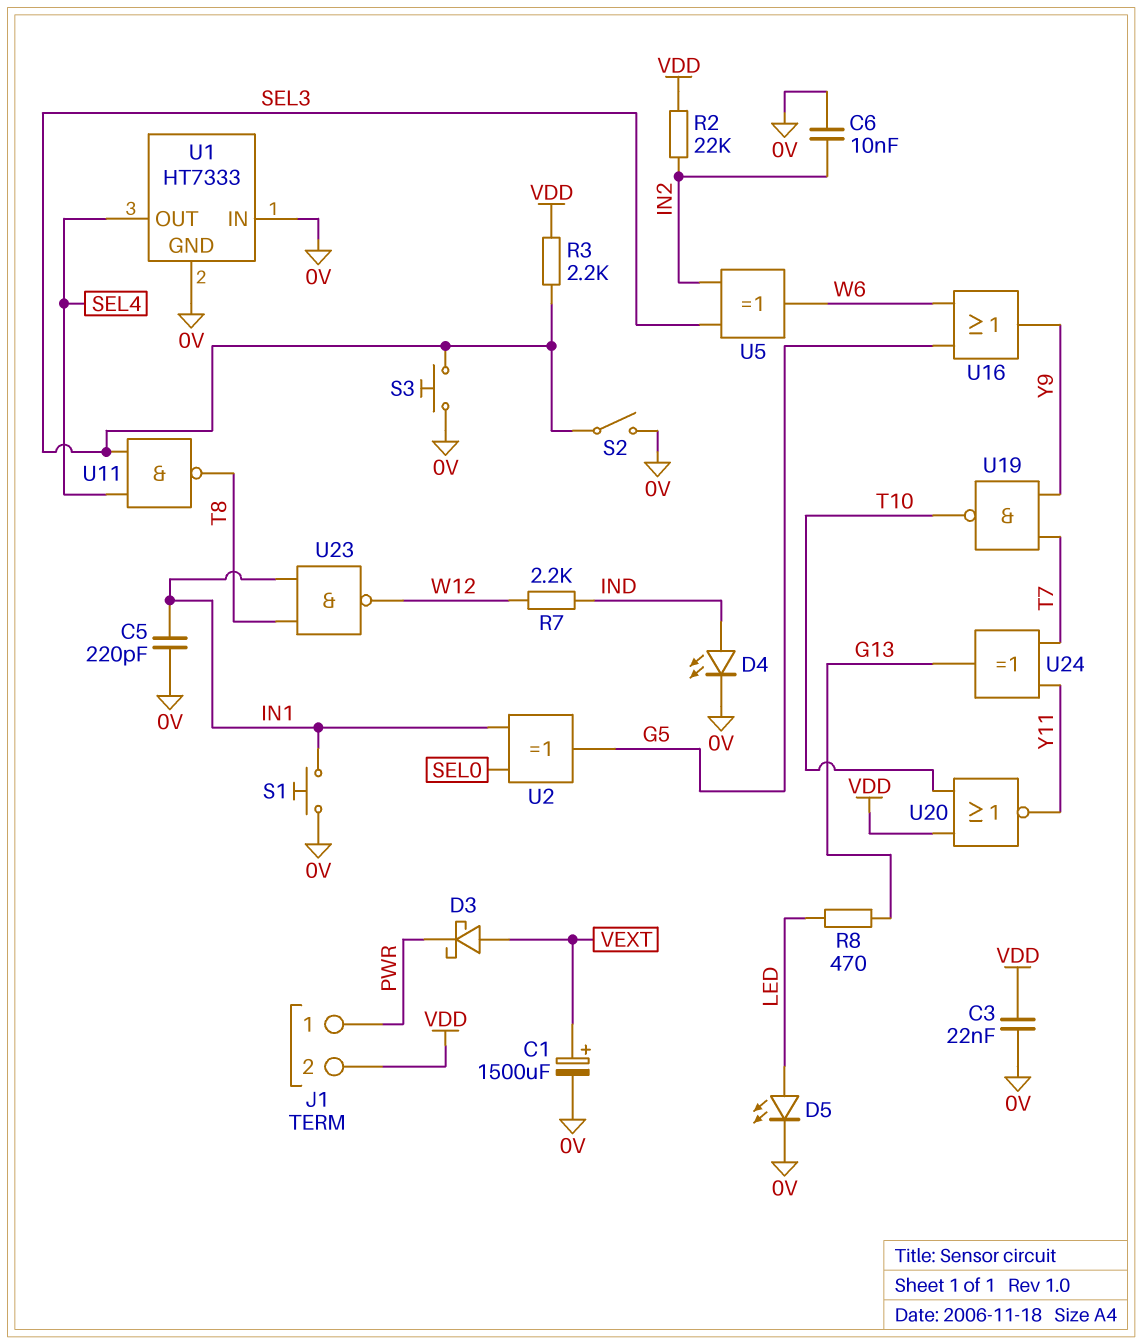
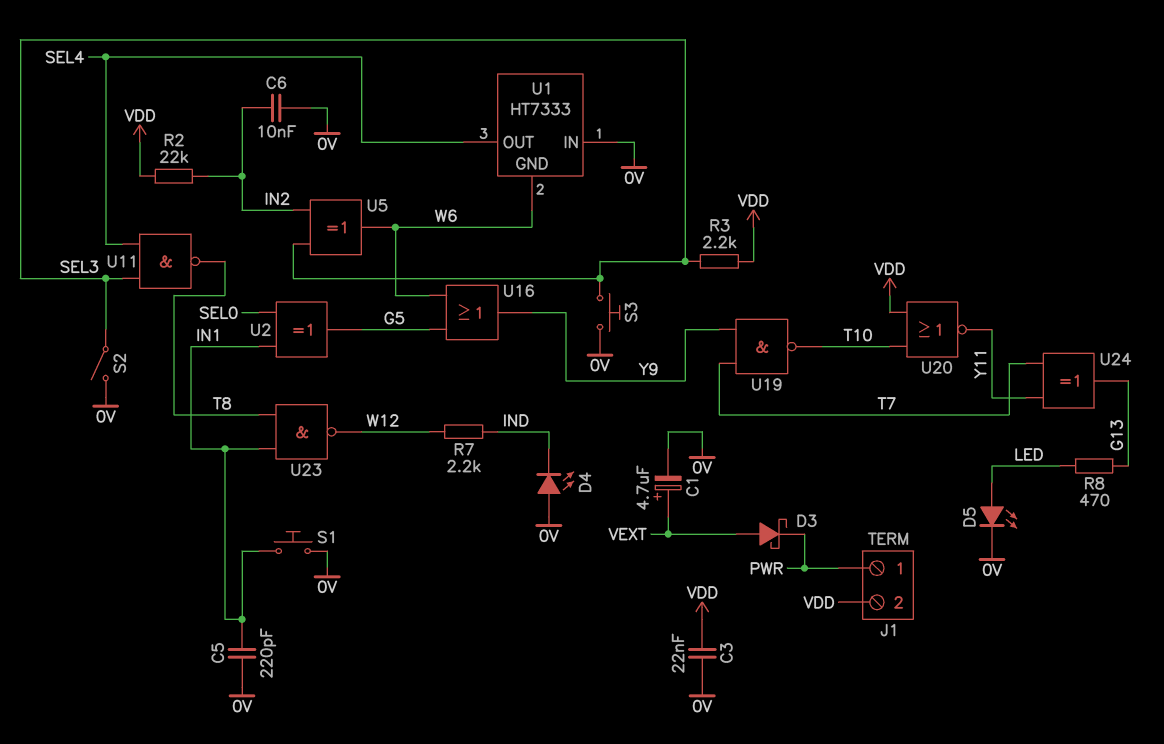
C1: 1500uF (plus VEXT, minus 0V) -> 4.7uF (plus VEXT, minus 0V)
D4: LED (A IND, K 0V) -> LED (A 0V, K IND)
U1 pin GND: 0V -> W6

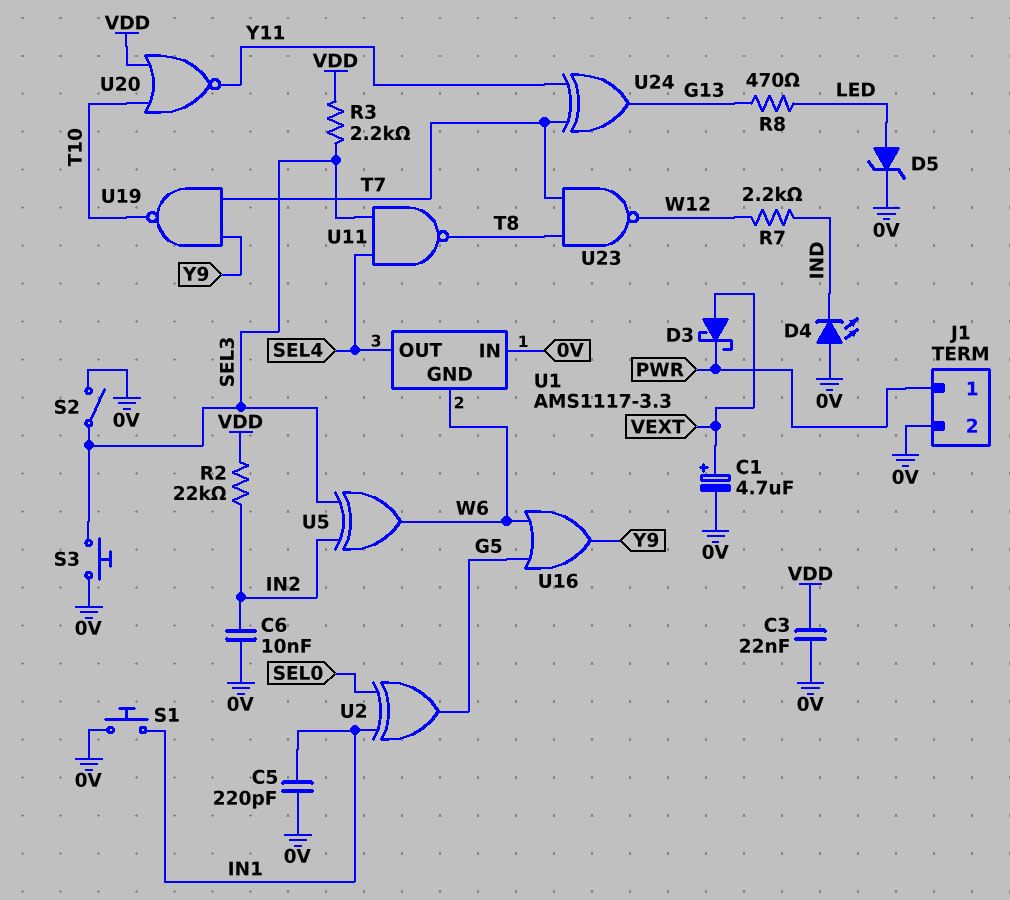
D5: LED (A LED, K 0V) -> zener (A LED, K 0V)
J1 pin 2: VDD -> 0V
U1: HT7333 -> AMS1117-3.3
U23: NAND (in IN1, in T8, out W12) -> NAND (in T7, in T8, out W12)

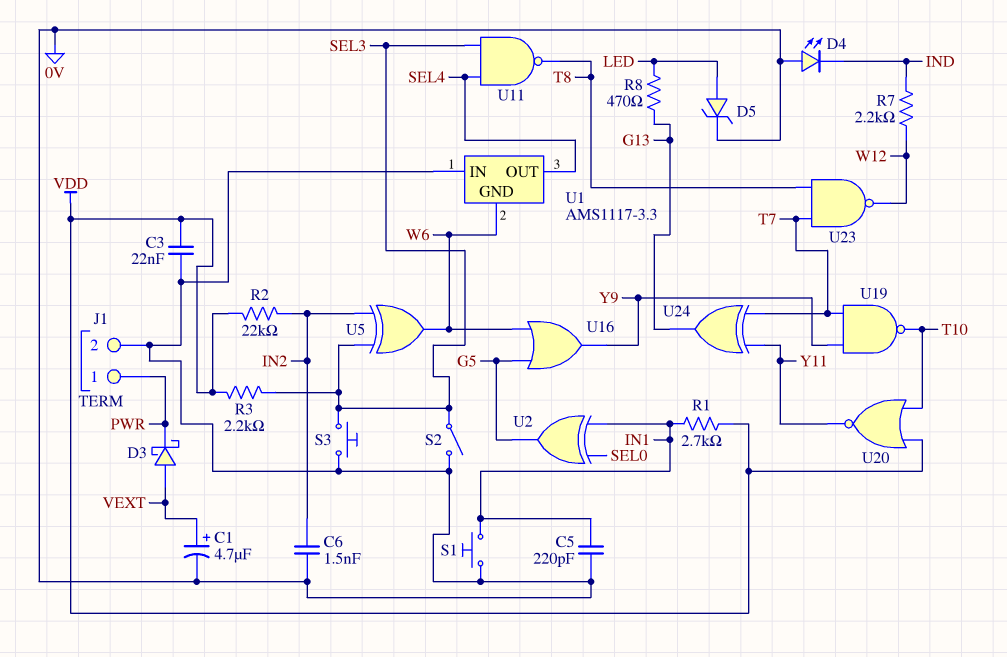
C6: 10nF (0V, IN2) -> 1.5nF (0V, IN2)
R1: none -> 2.7k (IN1, VDD)

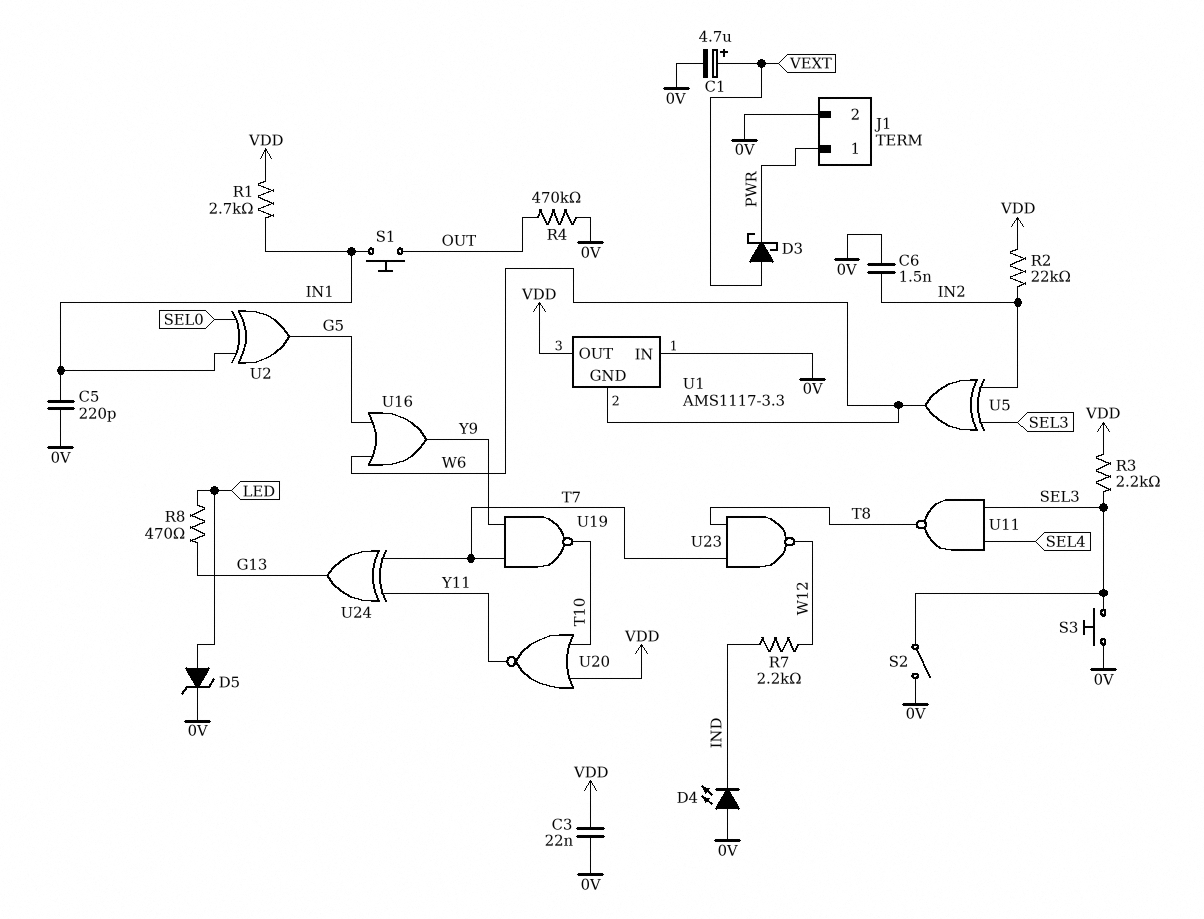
R4: none -> 470k (0V, OUT)
S1: button (0V, IN1) -> button (IN1, OUT)
U1 pin OUT: SEL4 -> VDD

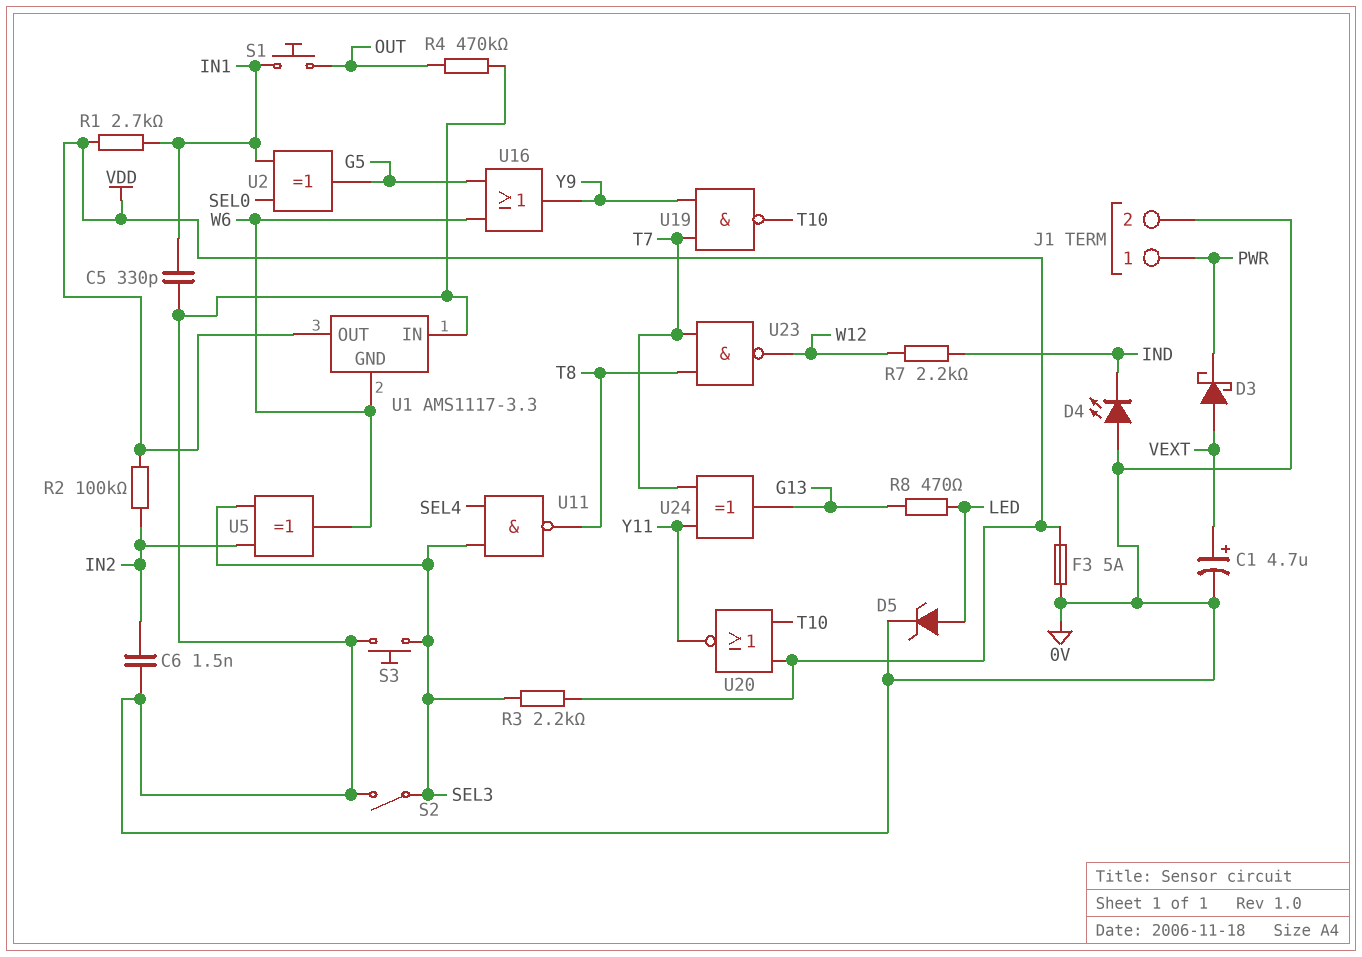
C3: 22nF (0V, VDD) -> none
C5: 220pF (0V, IN1) -> 330pF (0V, IN1)
F3: none -> 5A (0V, VDD)
R2: 22k (IN2, VDD) -> 100k (IN2, VDD)

